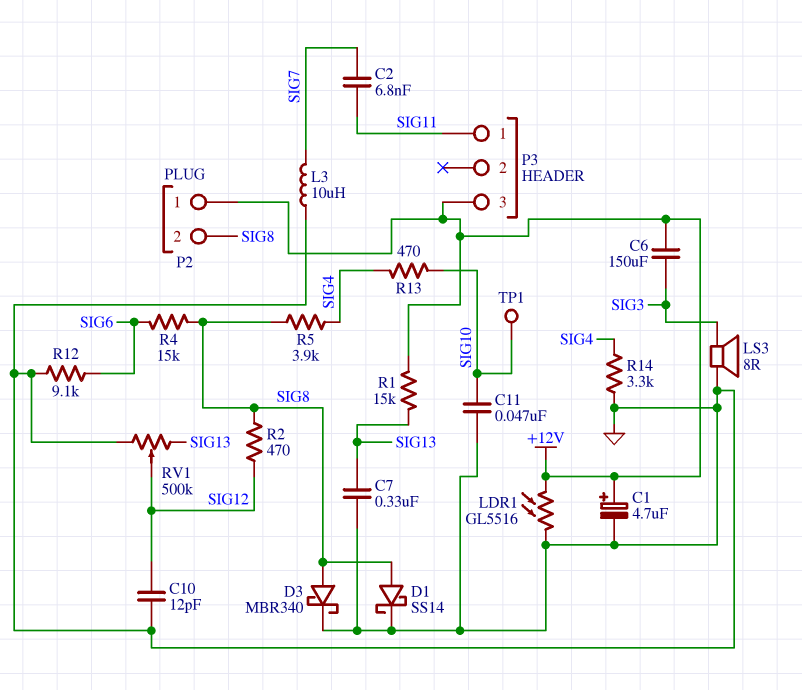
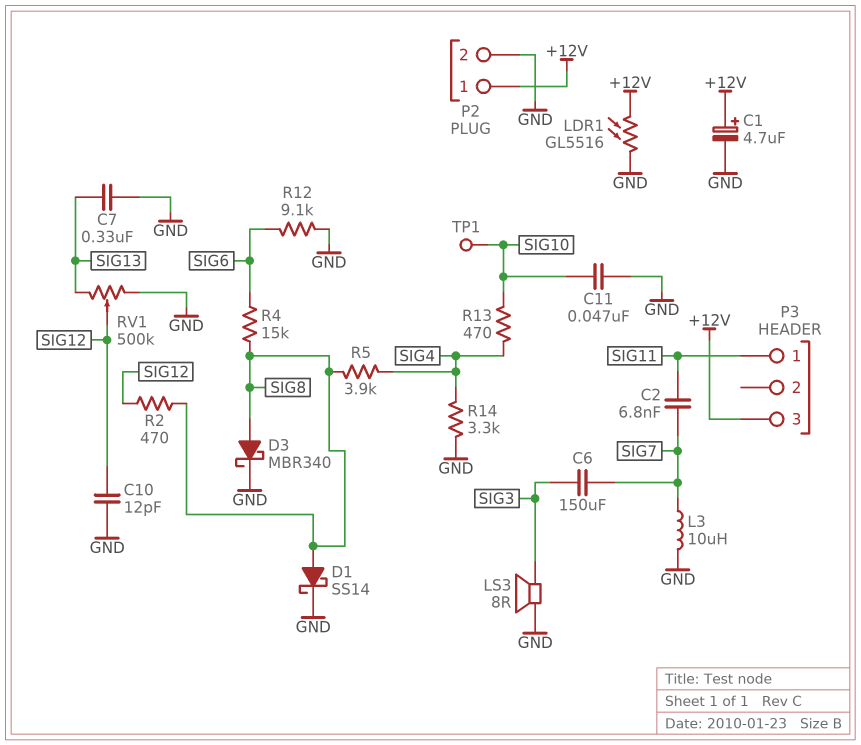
C6: 150uF (+12V, SIG3) -> 150uF (SIG3, SIG7)
P2 pin 2: SIG8 -> GND
R1: 15k (+12V, SIG13) -> none

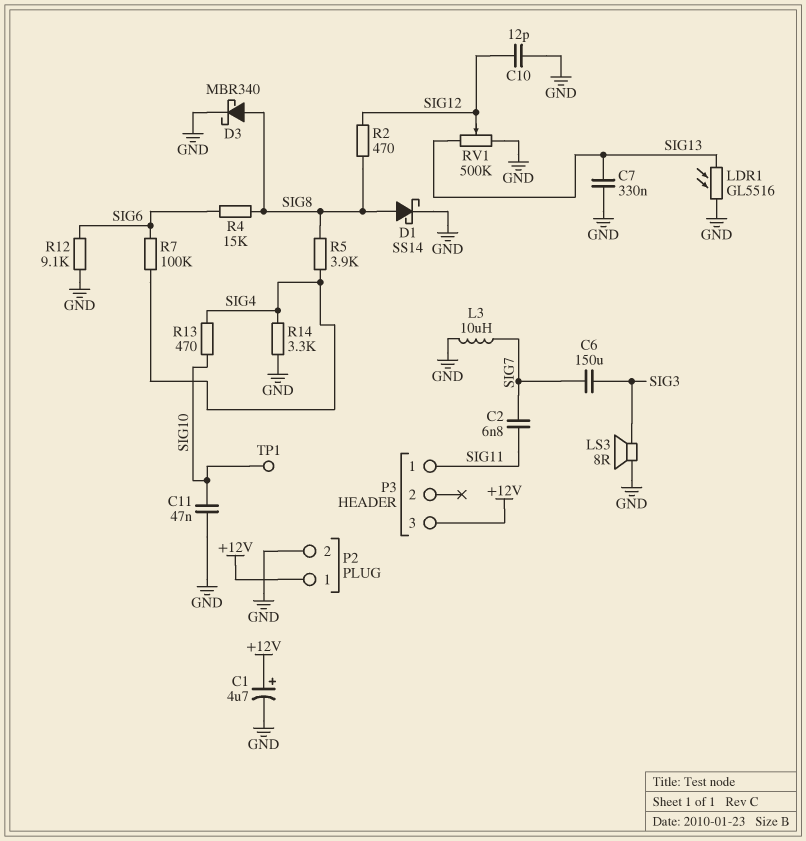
LDR1: GL5516 (+12V, GND) -> GL5516 (GND, SIG13)
R7: none -> 100k (SIG4, SIG6)

